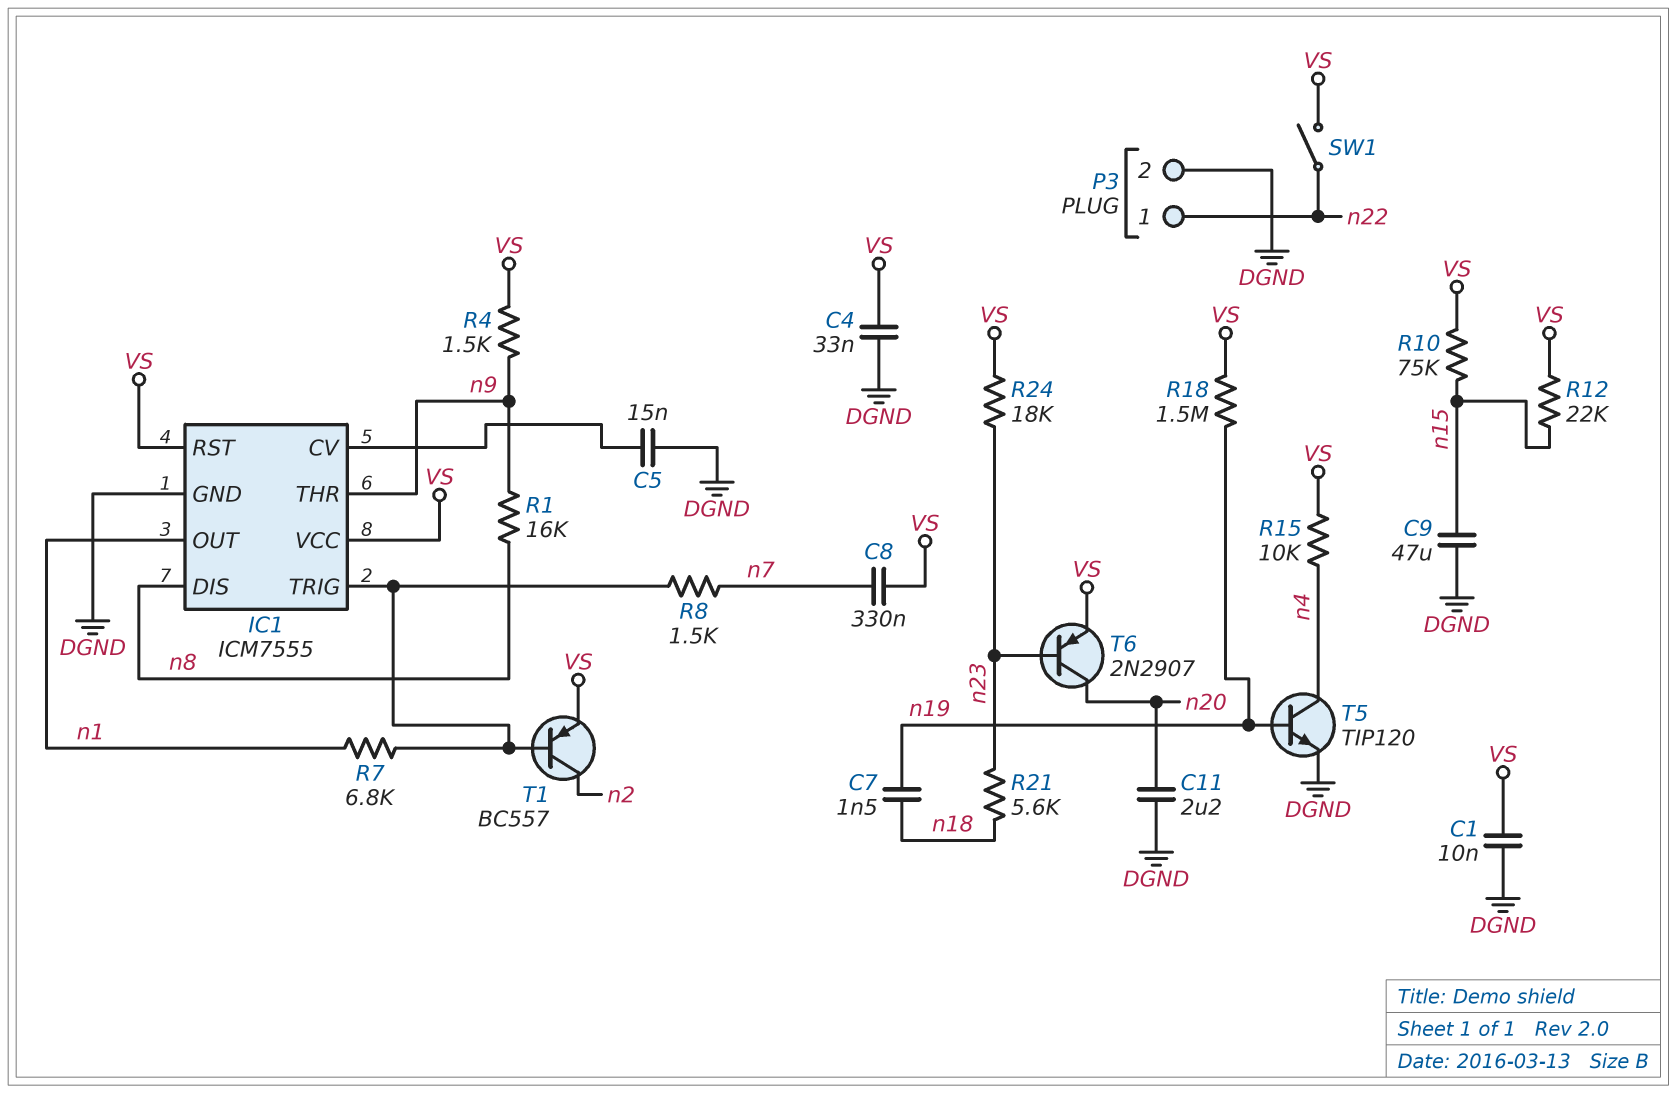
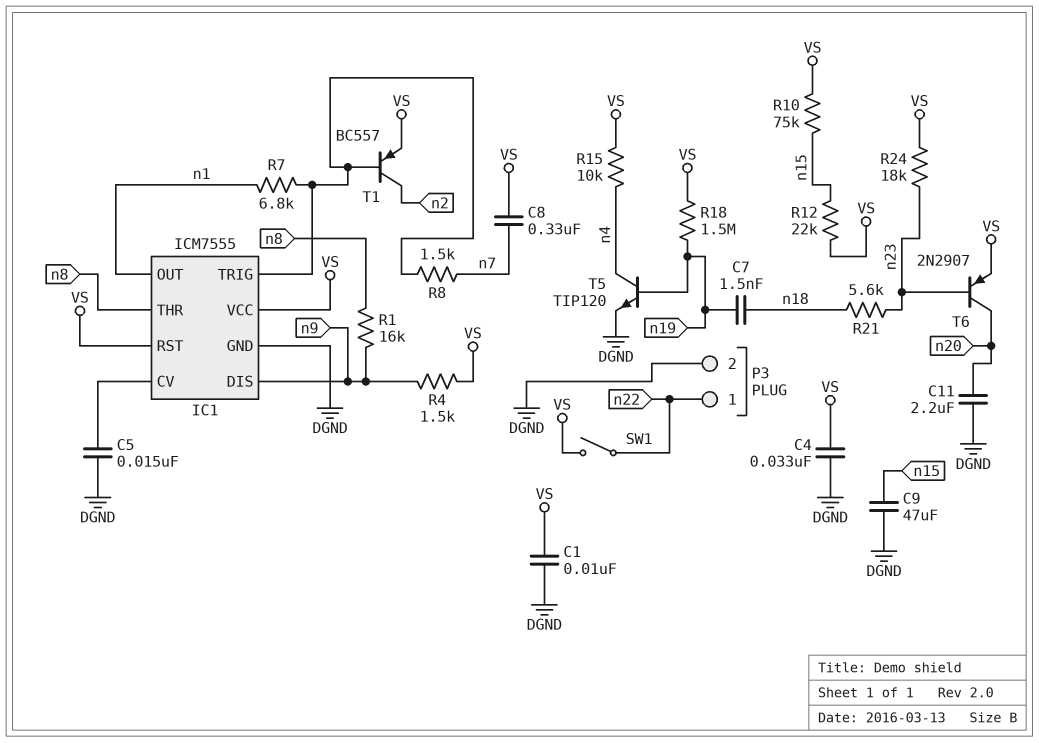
IC1 pin DIS: n8 -> n9
IC1 pin THR: n9 -> n8

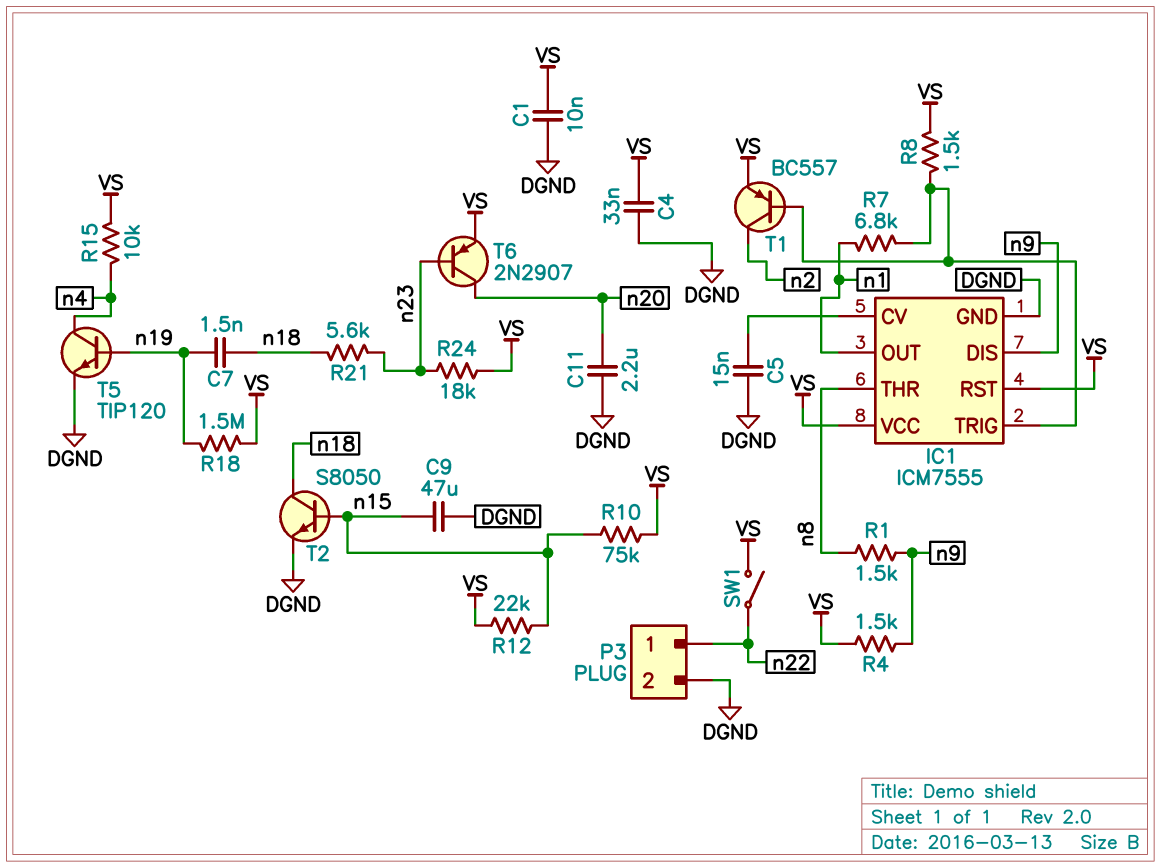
C8: 330nF (VS, n7) -> none
R1: 16k (n8, n9) -> 1.5k (n8, n9)
R8: 1.5k (IC1/TRIG, n7) -> 1.5k (IC1/TRIG, VS)
T2: none -> NPN S8050 (B n15, C n18, E DGND)

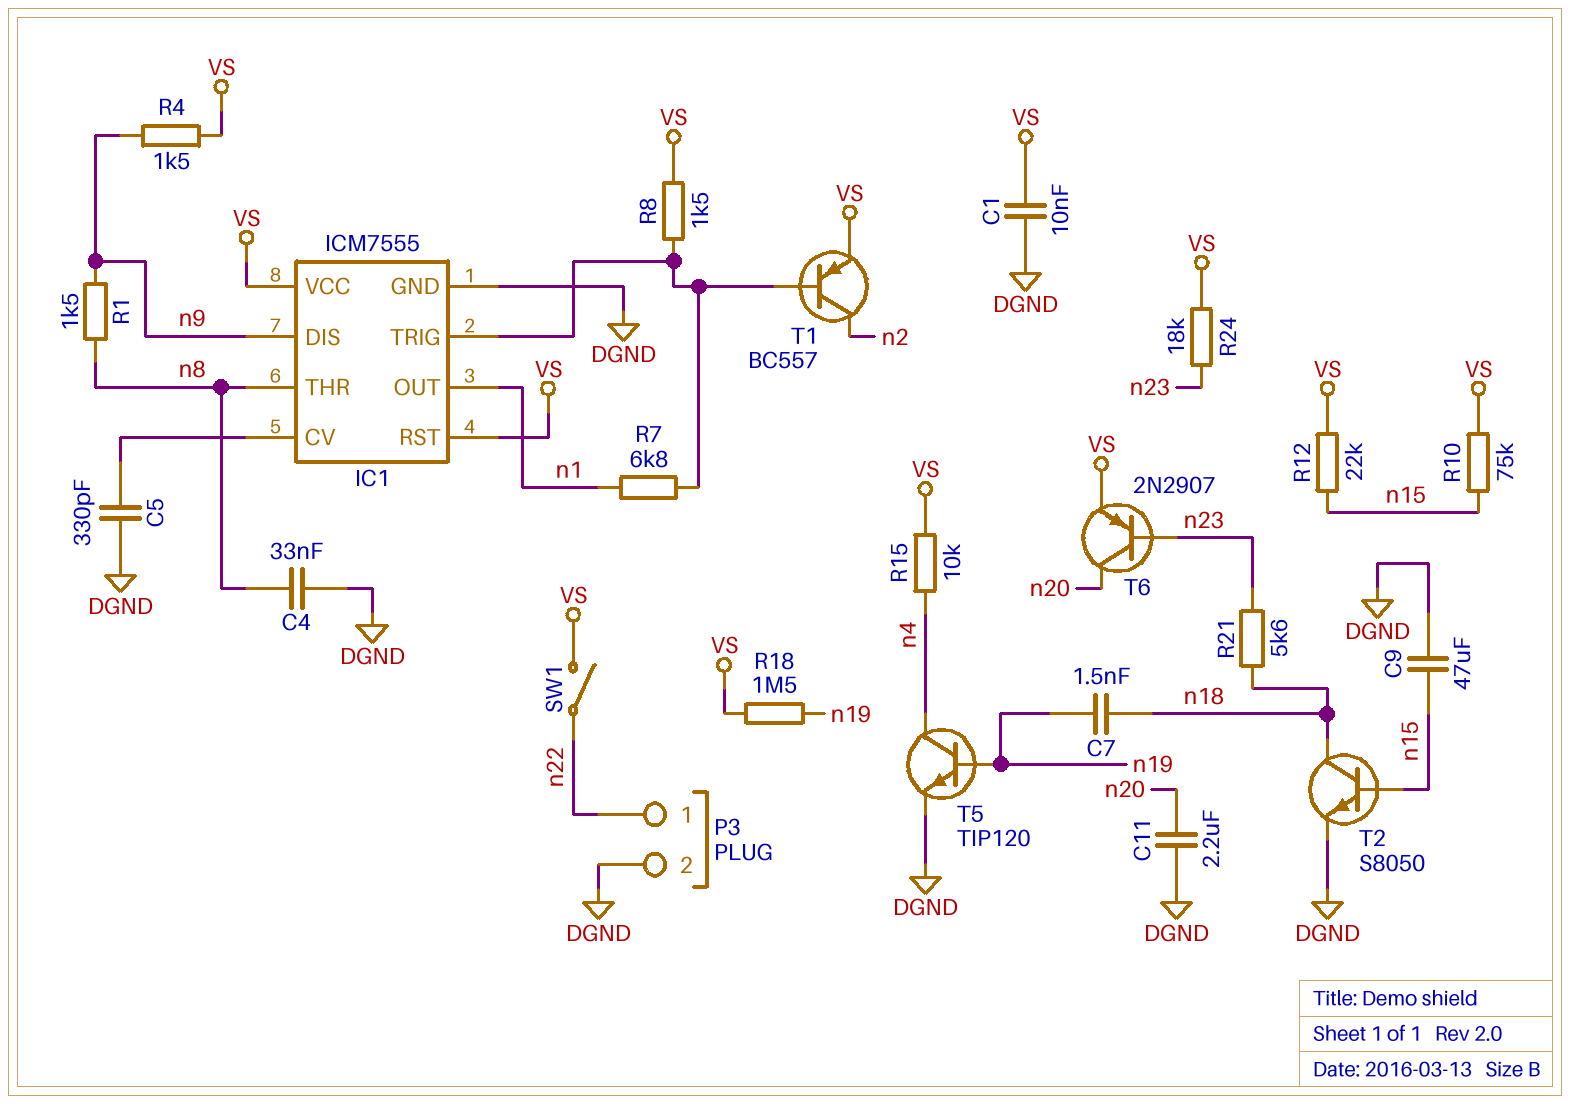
C4: 33nF (DGND, VS) -> 33nF (DGND, n8)
C5: 15nF (DGND, IC1/CV) -> 330pF (DGND, IC1/CV)

